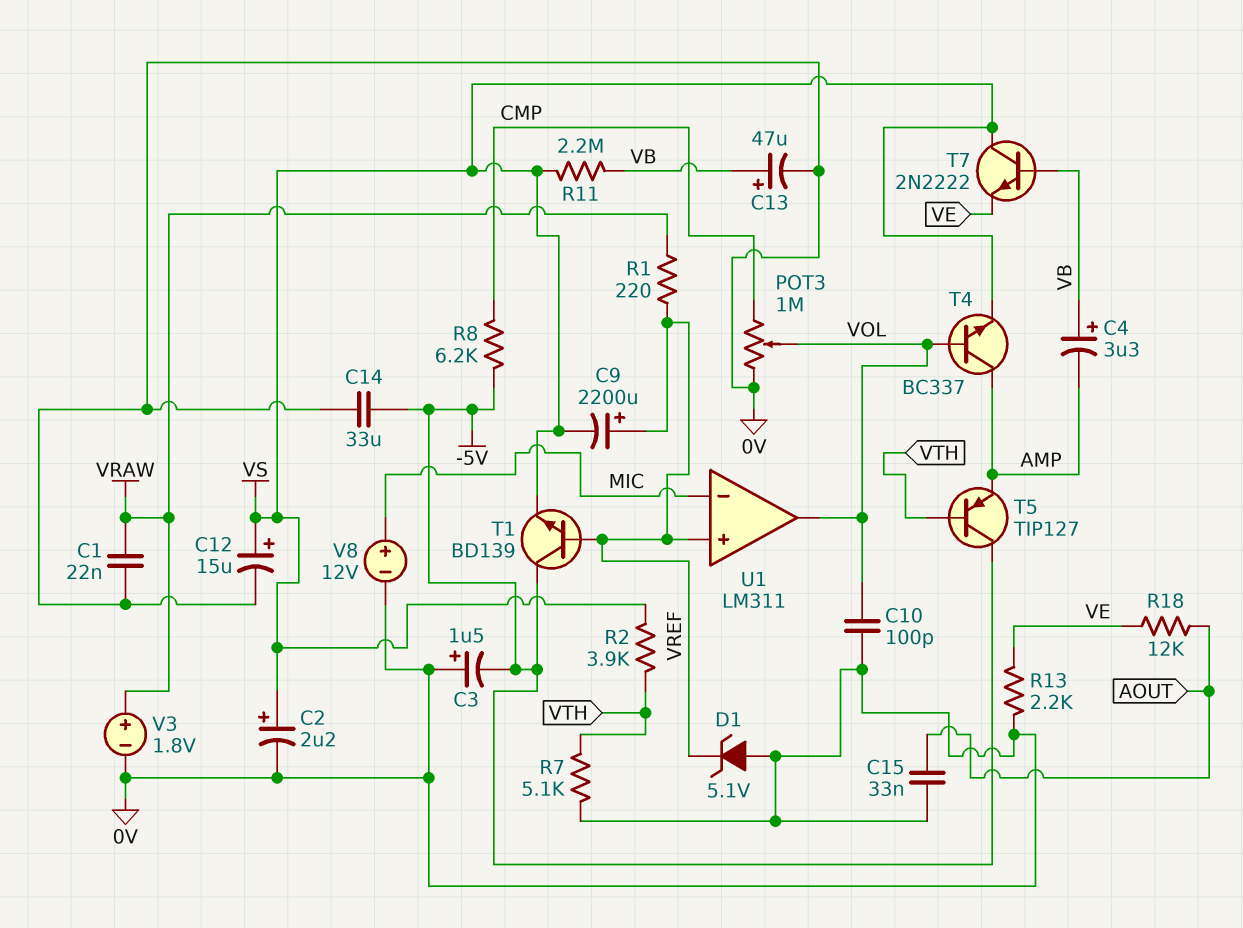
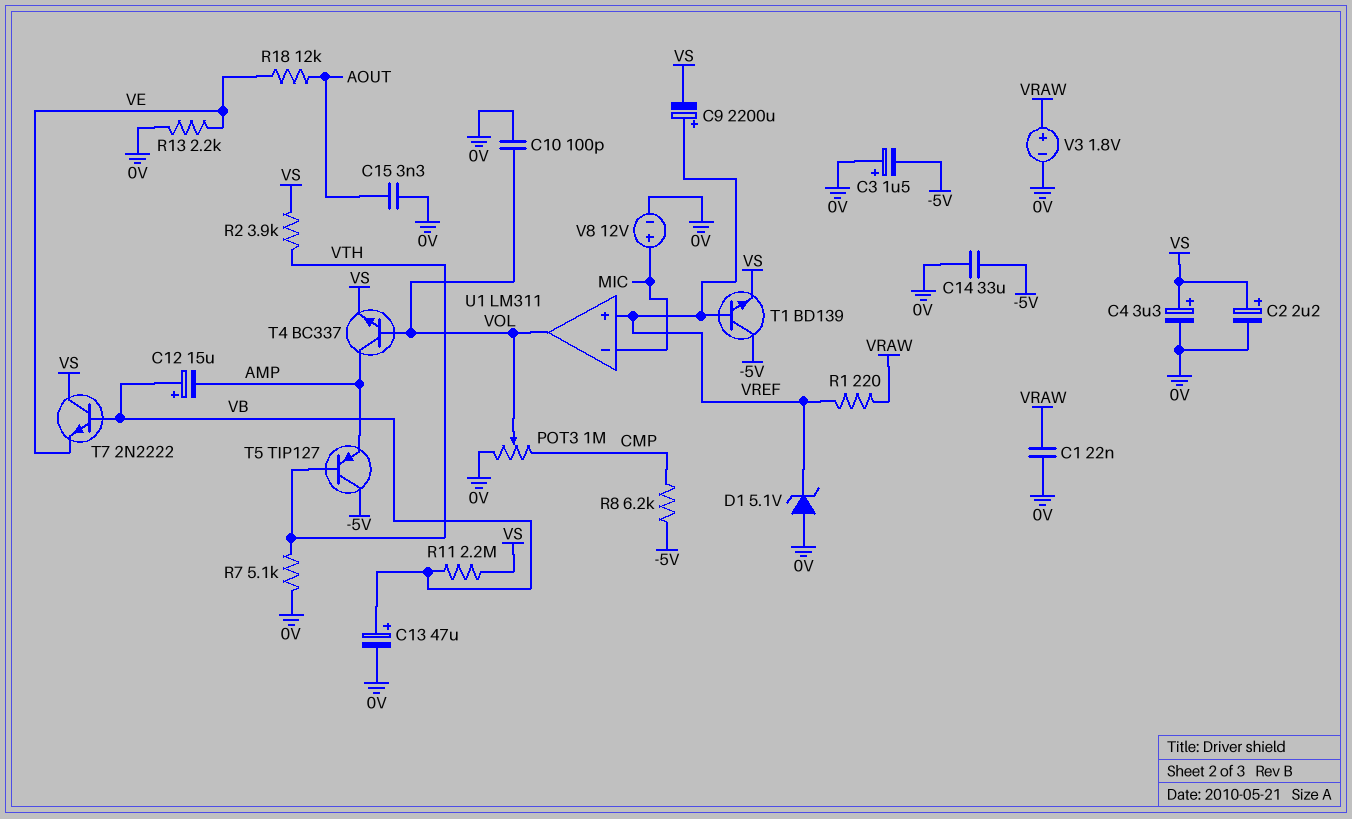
C4: 3.3uF (plus VB, minus AMP) -> 3.3uF (plus VS, minus 0V)
C12: 15uF (plus VS, minus 0V) -> 15uF (plus VB, minus AMP)
C15: 33nF (0V, AOUT) -> 3.3nF (0V, AOUT)

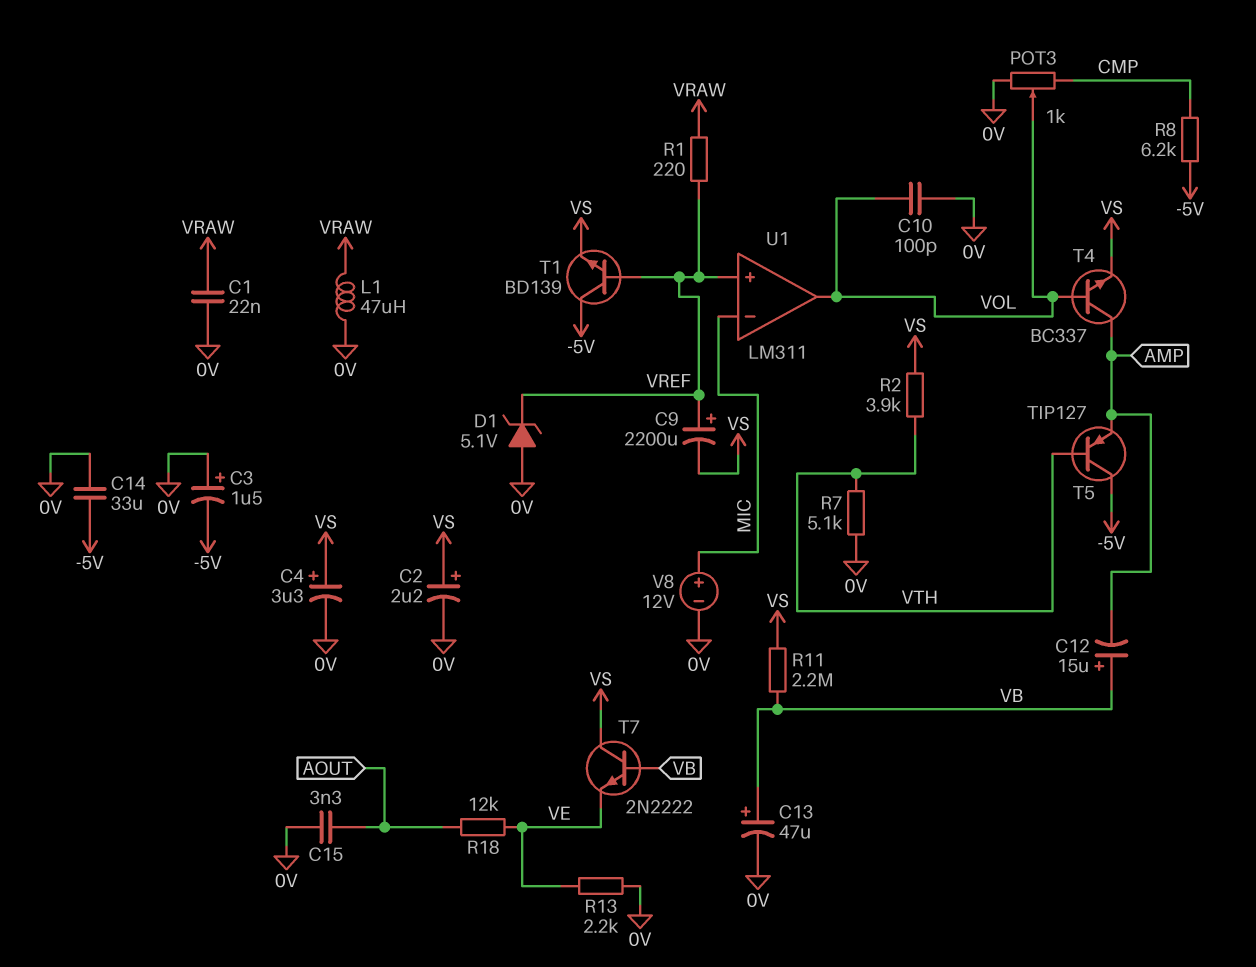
L1: none -> 47uH (0V, VRAW)
POT3: 1M (0V, CMP, wiper VOL) -> 1k (0V, CMP, wiper VOL)
V3: 1.8V (plus VRAW, minus 0V) -> none

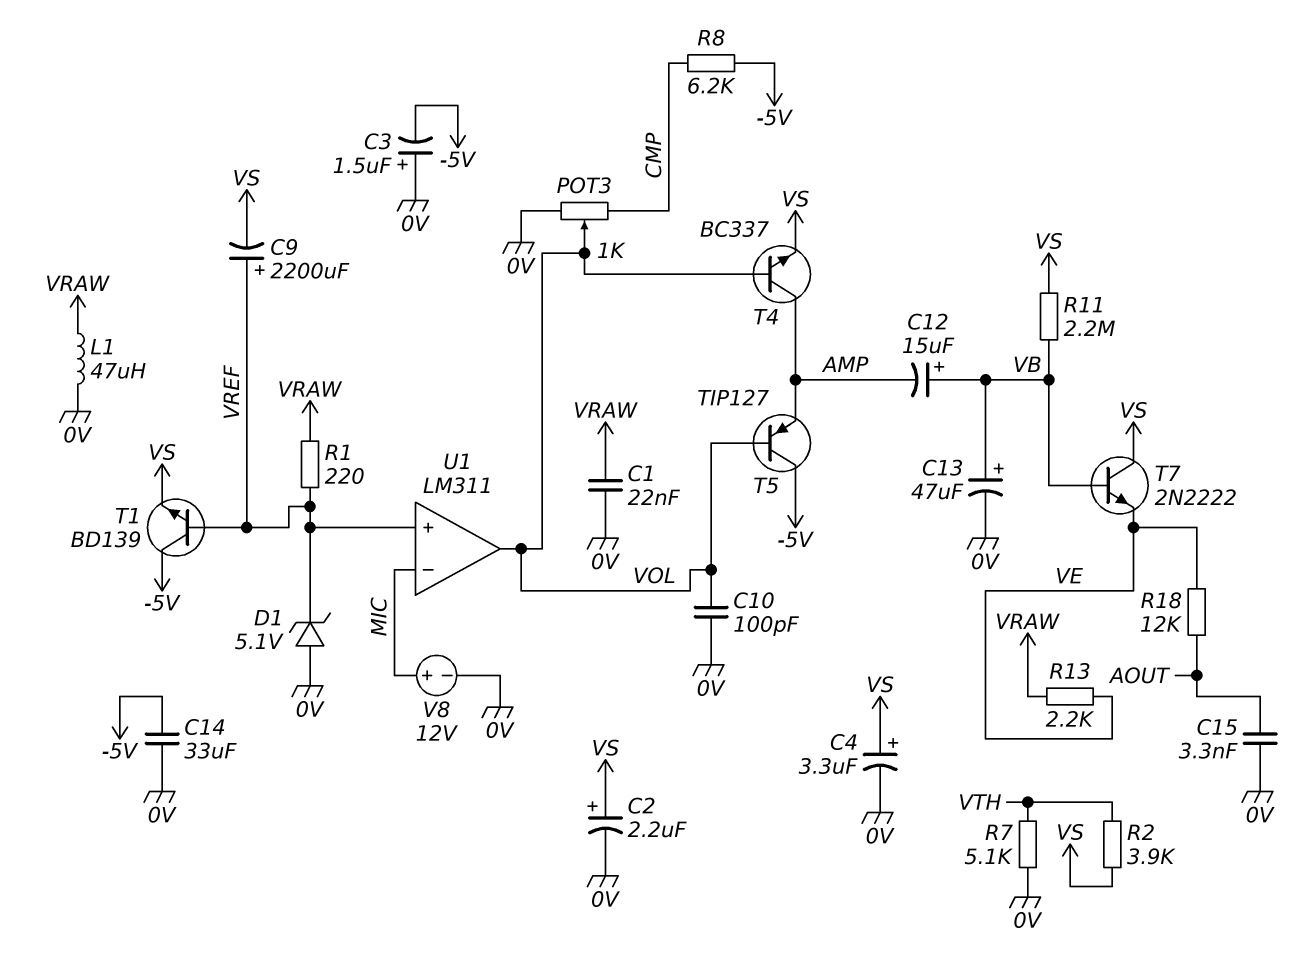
R13: 2.2k (0V, VE) -> 2.2k (VE, VRAW)
T5: PNP TIP127 (B VTH, C -5V, E AMP) -> PNP TIP127 (B VOL, C -5V, E AMP)

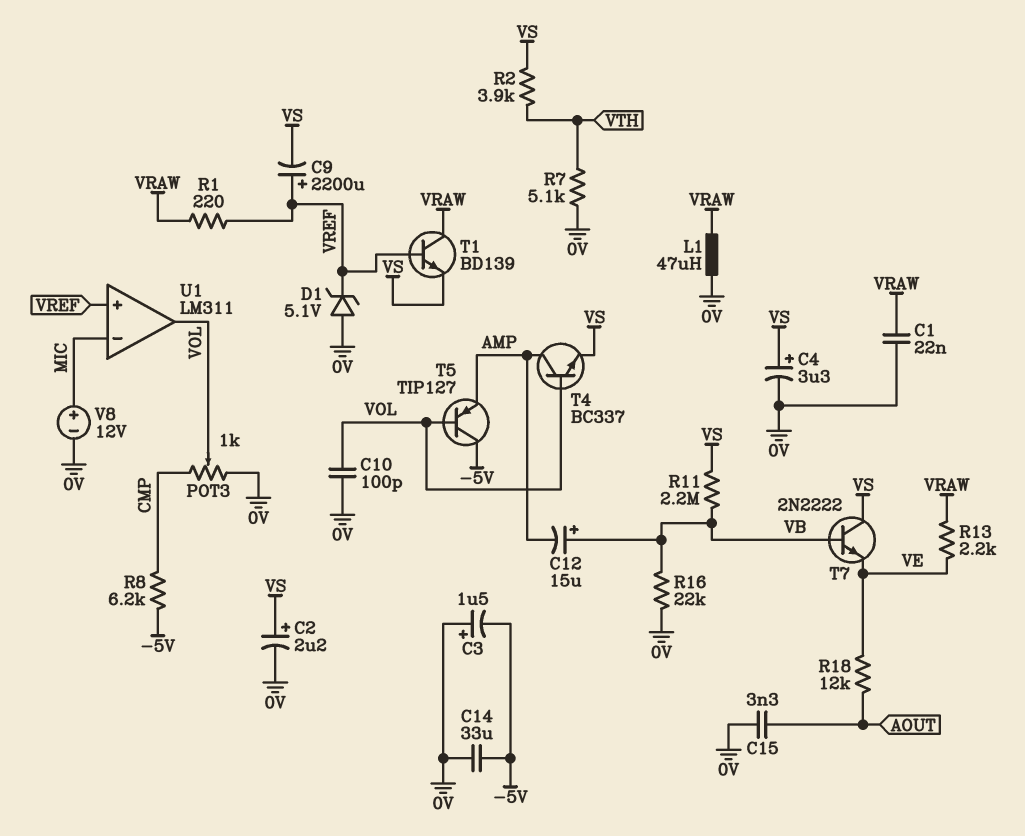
C13: 47uF (plus VB, minus 0V) -> none
R16: none -> 22k (0V, VB)
T1: NPN BD139 (B VREF, C -5V, E VS) -> NPN BD139 (B VREF, C VRAW, E VS)

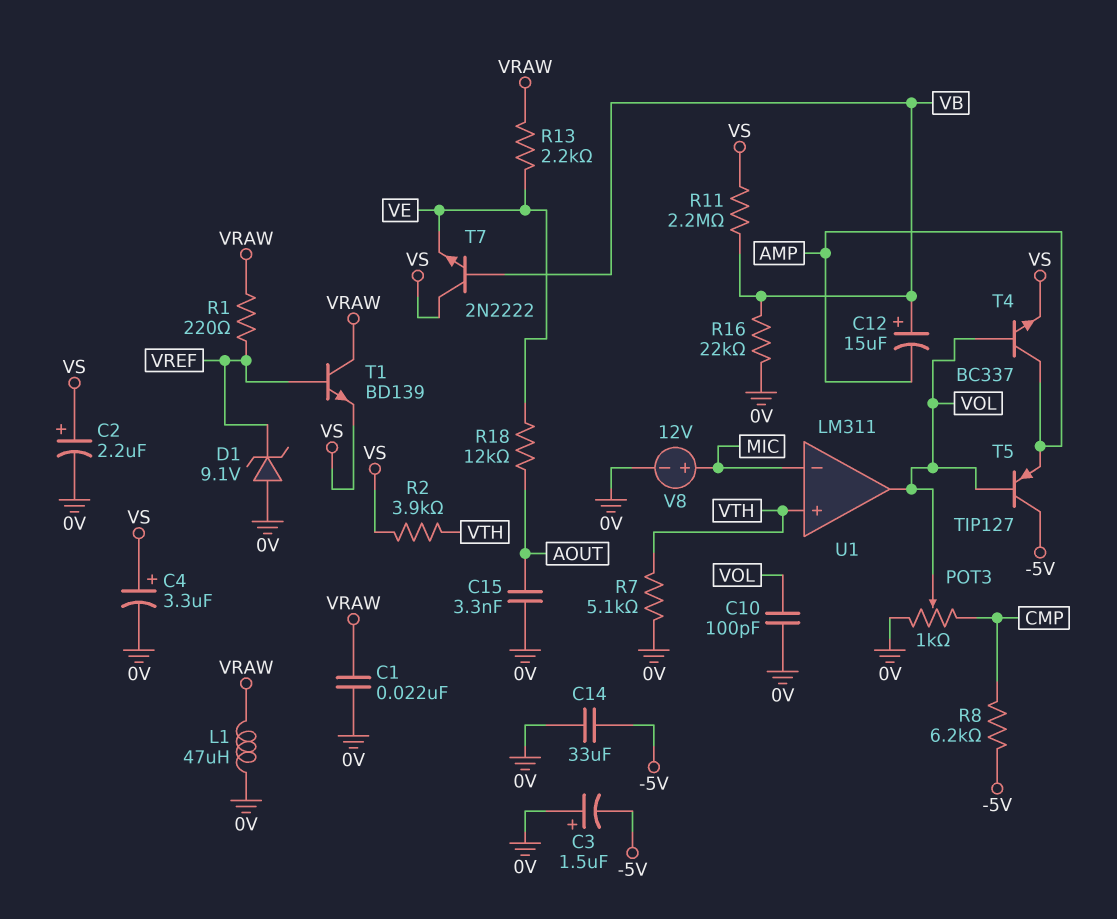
C9: 2200uF (plus VREF, minus VS) -> none
D1: zener 5.1V (A 0V, K VREF) -> zener 9.1V (A 0V, K VREF)
U1 pin in+: VREF -> VTH

